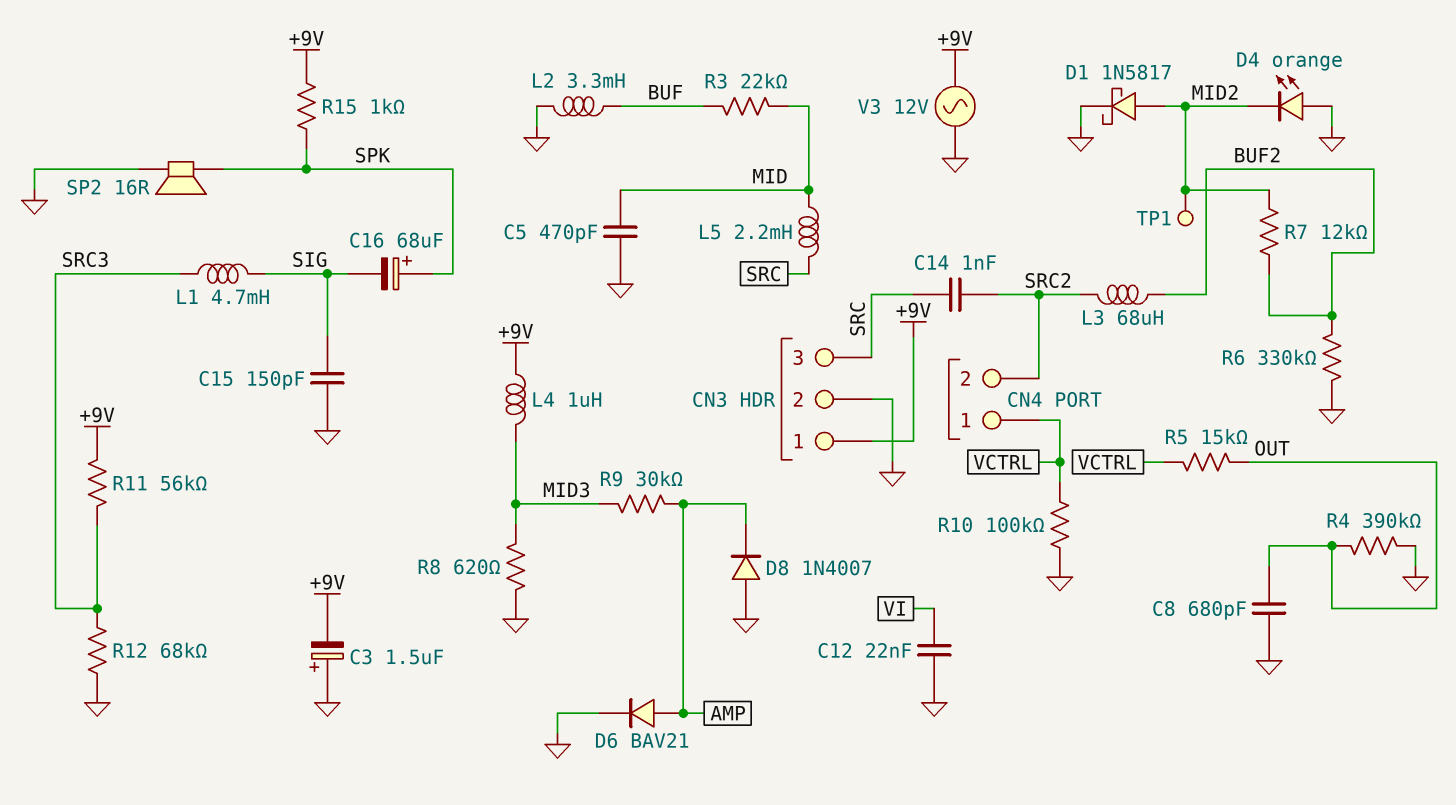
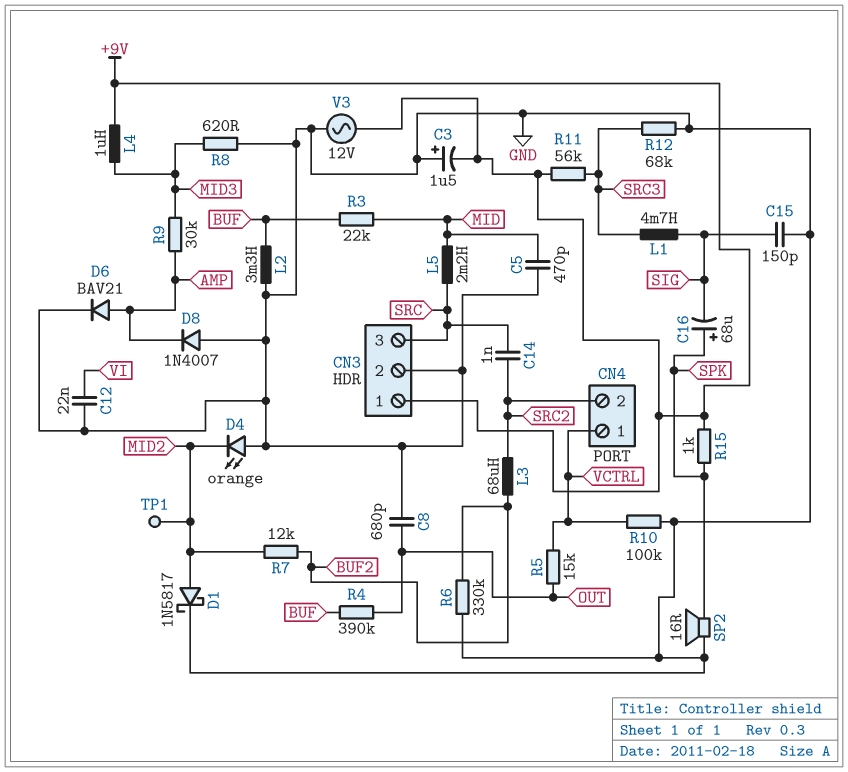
R4: 390k (GND, OUT) -> 390k (BUF, OUT)

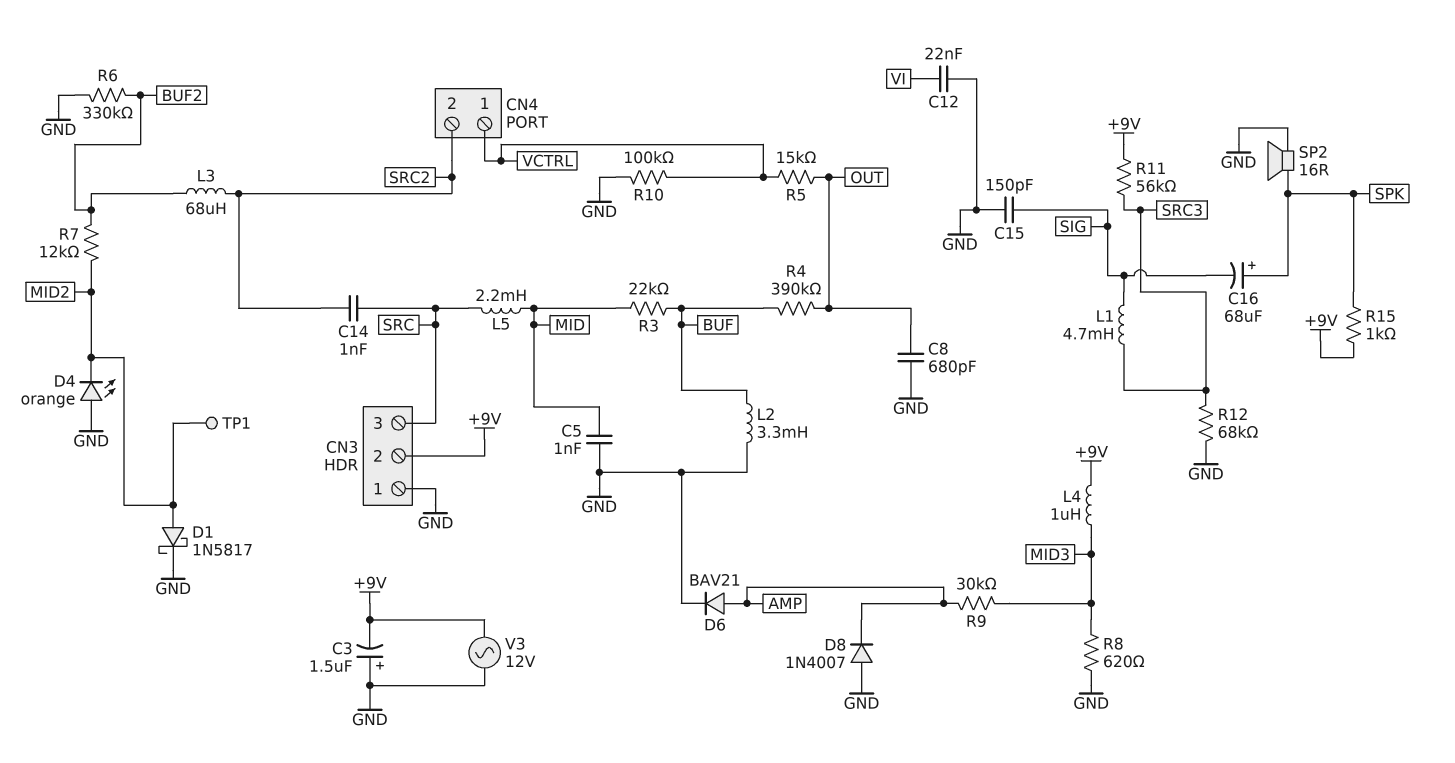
C5: 470pF (GND, MID) -> 1nF (GND, MID)
CN3 pin 1: +9V -> GND
CN3 pin 2: GND -> +9V

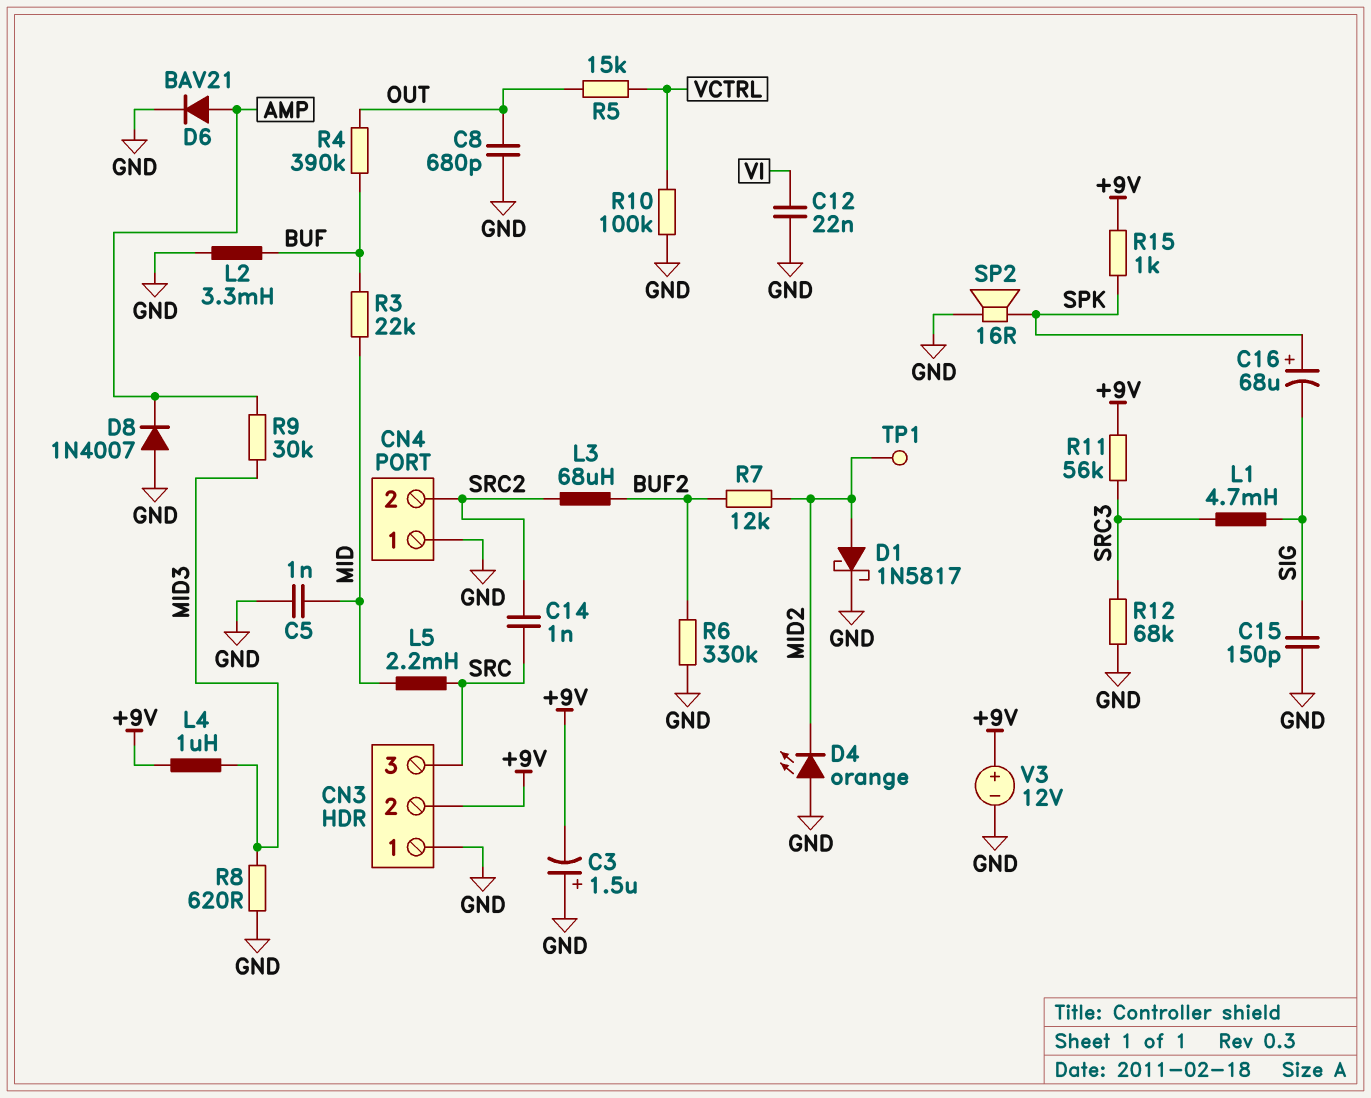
CN4 pin 1: VCTRL -> GND
V3: AC 12V (+9V, GND) -> 12V (plus +9V, minus GND)

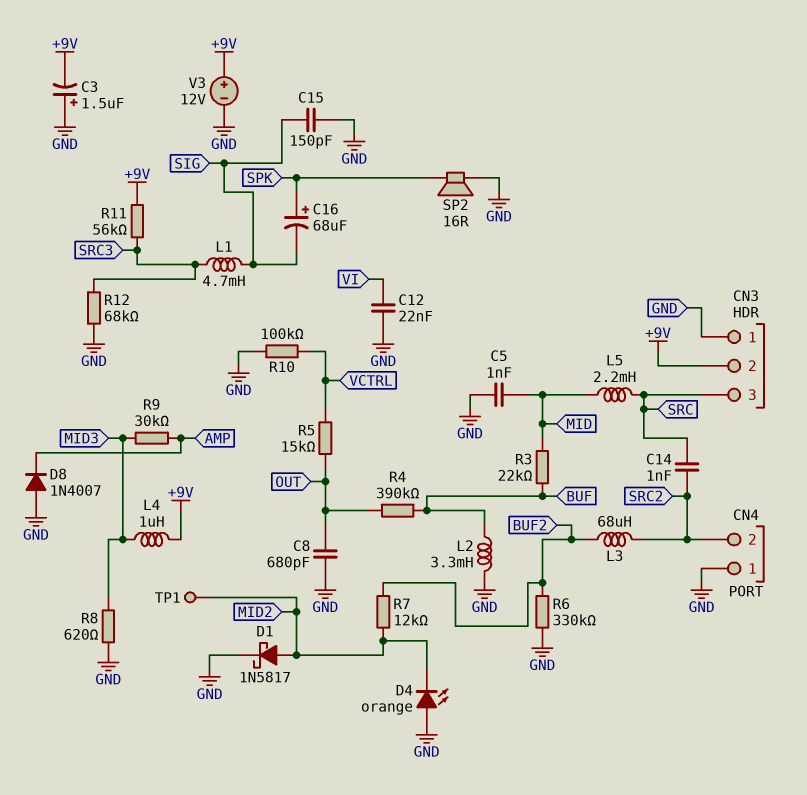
D6: diode BAV21 (A AMP, K GND) -> none
R15: 1k (+9V, SPK) -> none

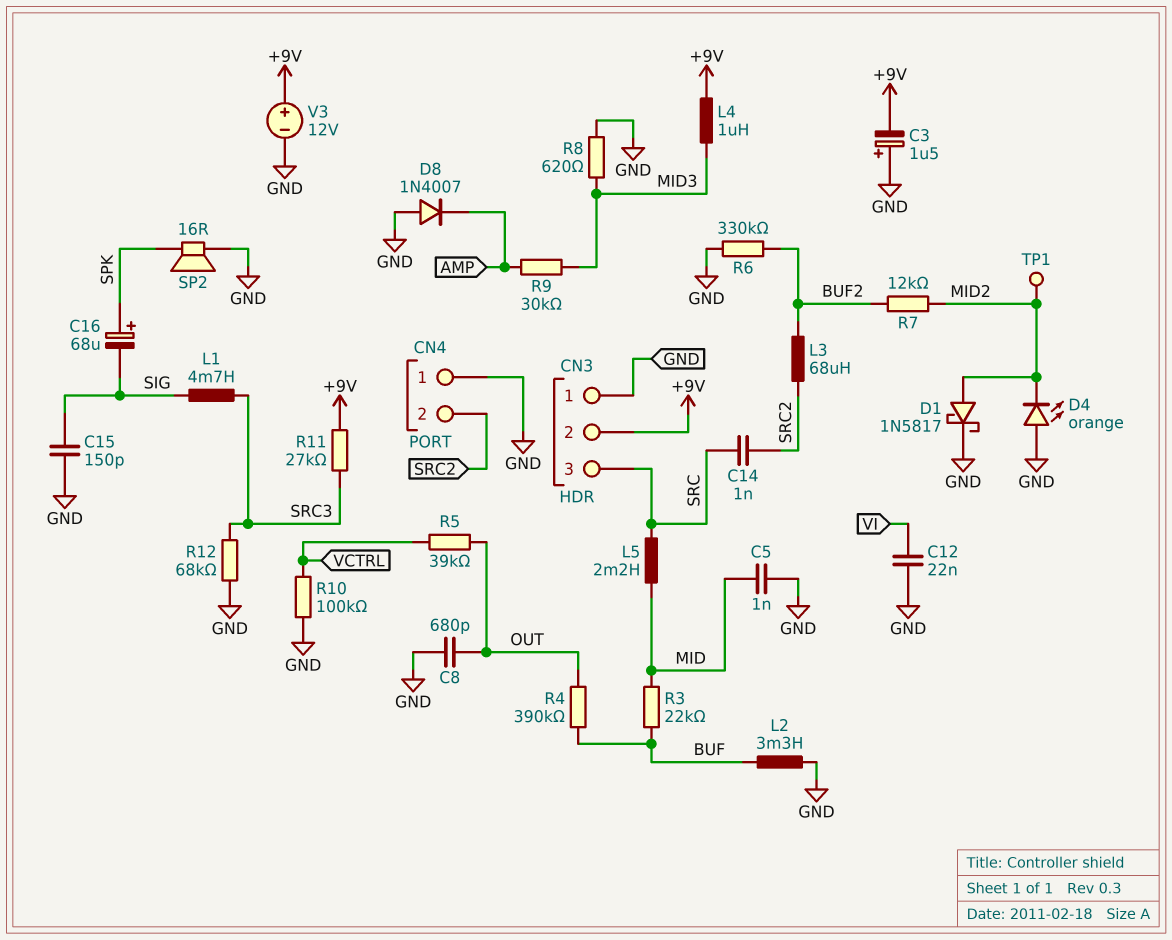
R5: 15k (OUT, VCTRL) -> 39k (OUT, VCTRL)
R11: 56k (+9V, SRC3) -> 27k (+9V, SRC3)

